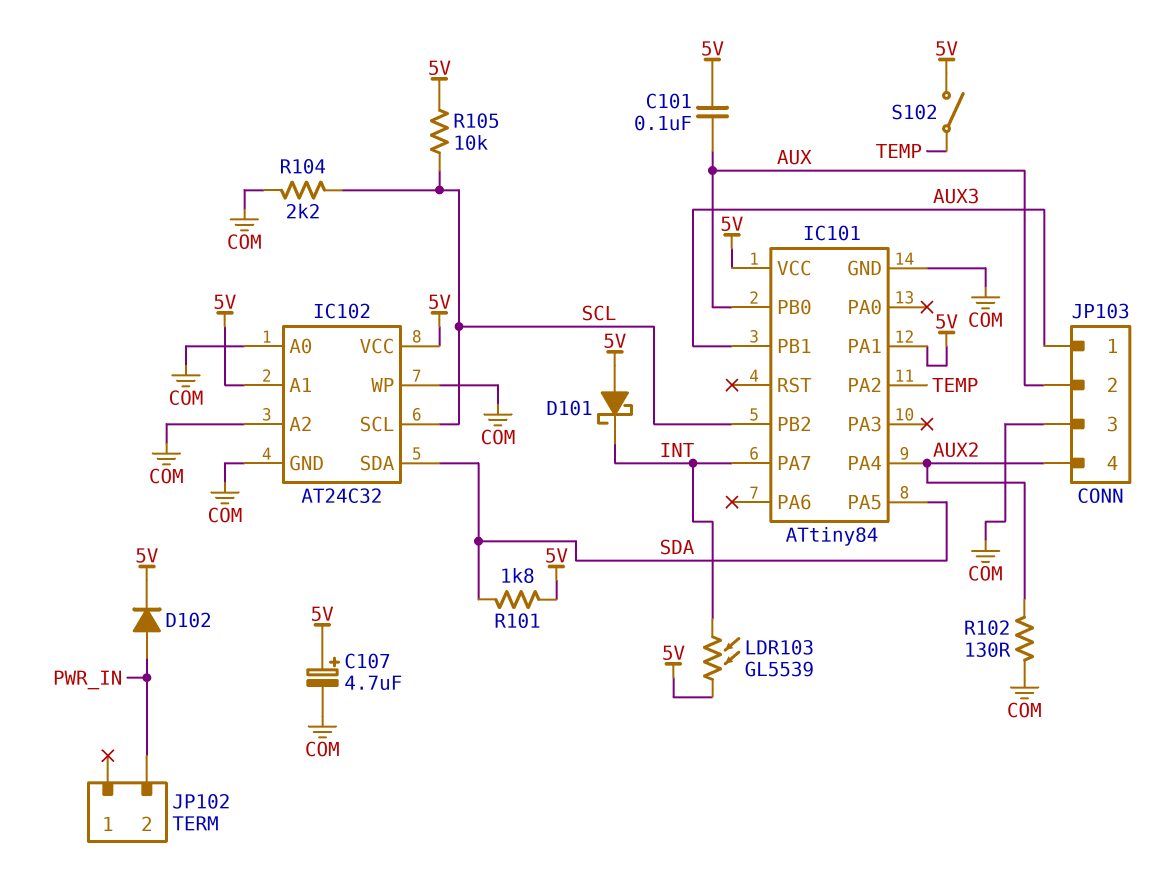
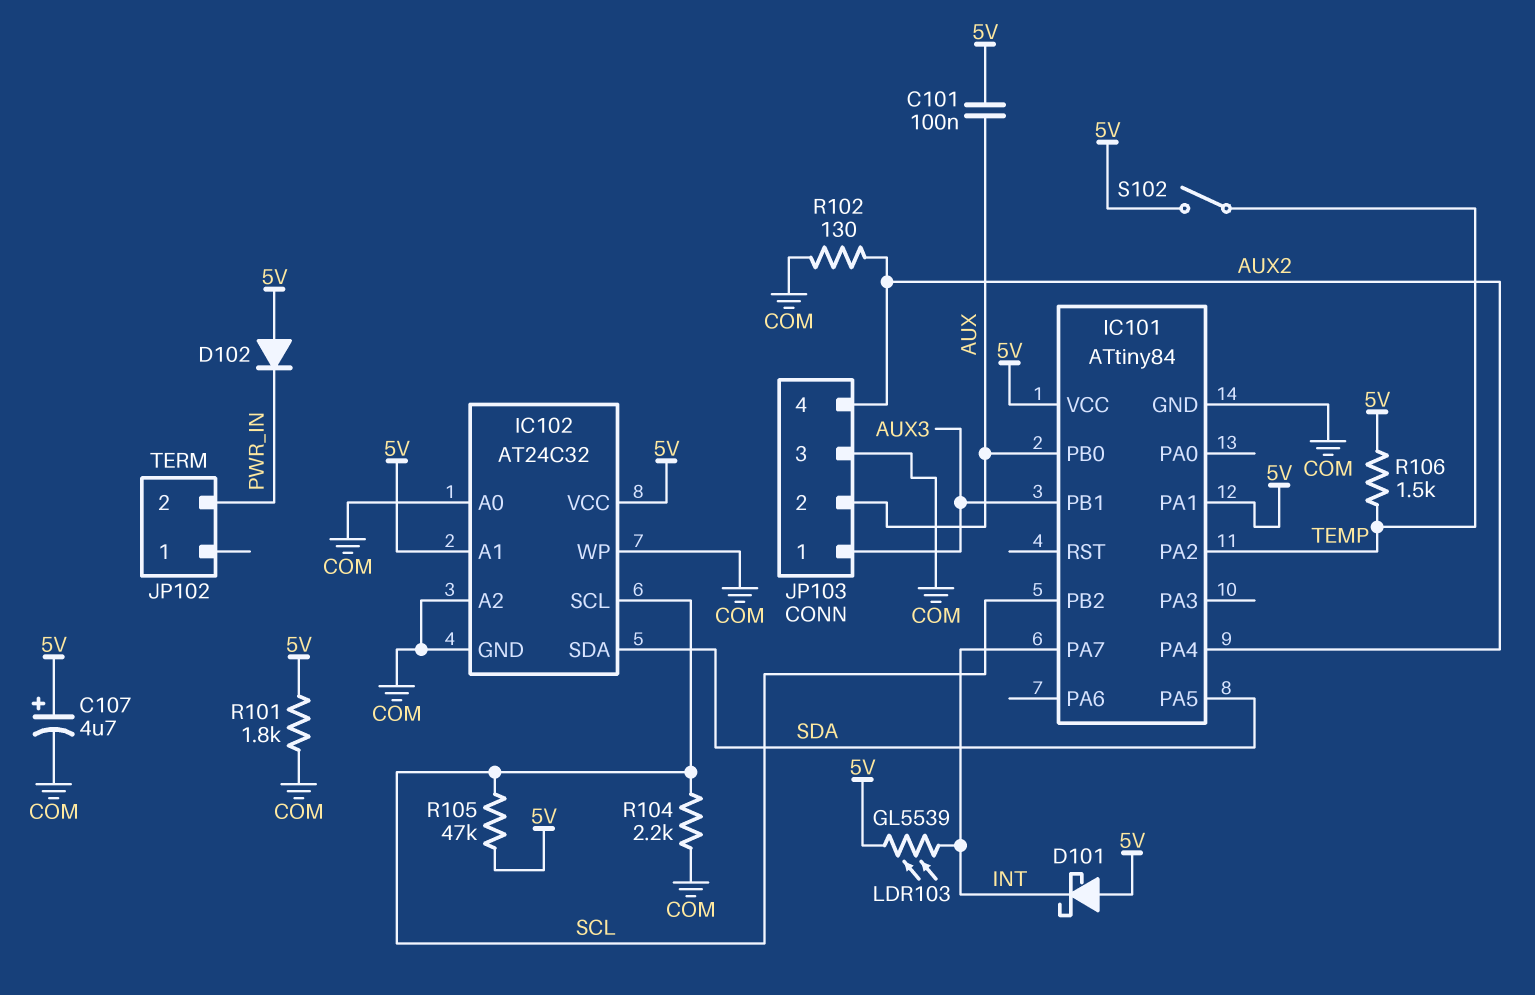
D102: diode (A PWR_IN, K 5V) -> diode (A 5V, K PWR_IN)
R101: 1.8k (5V, SDA) -> 1.8k (5V, COM)
R105: 10k (5V, SCL) -> 47k (5V, SCL)
R106: none -> 1.5k (5V, TEMP)

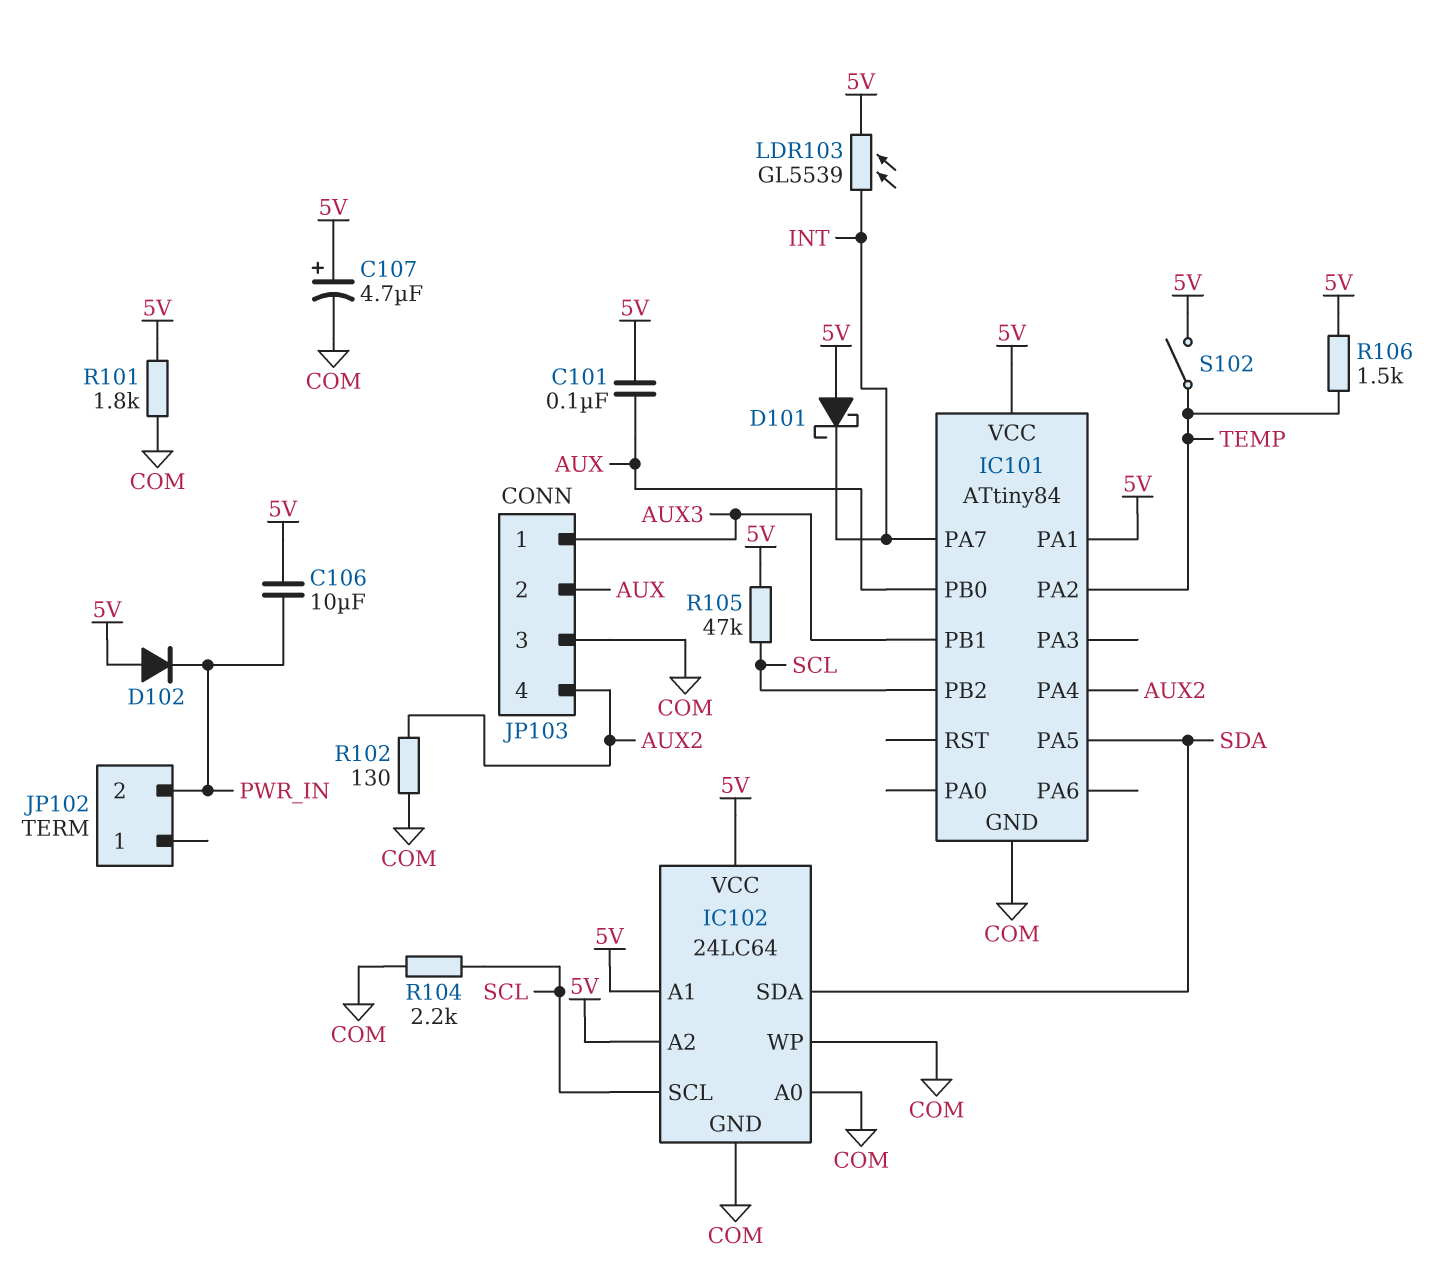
C106: none -> 10uF (5V, PWR_IN)
IC102: AT24C32 -> 24LC64
IC102 pin A2: COM -> 5V

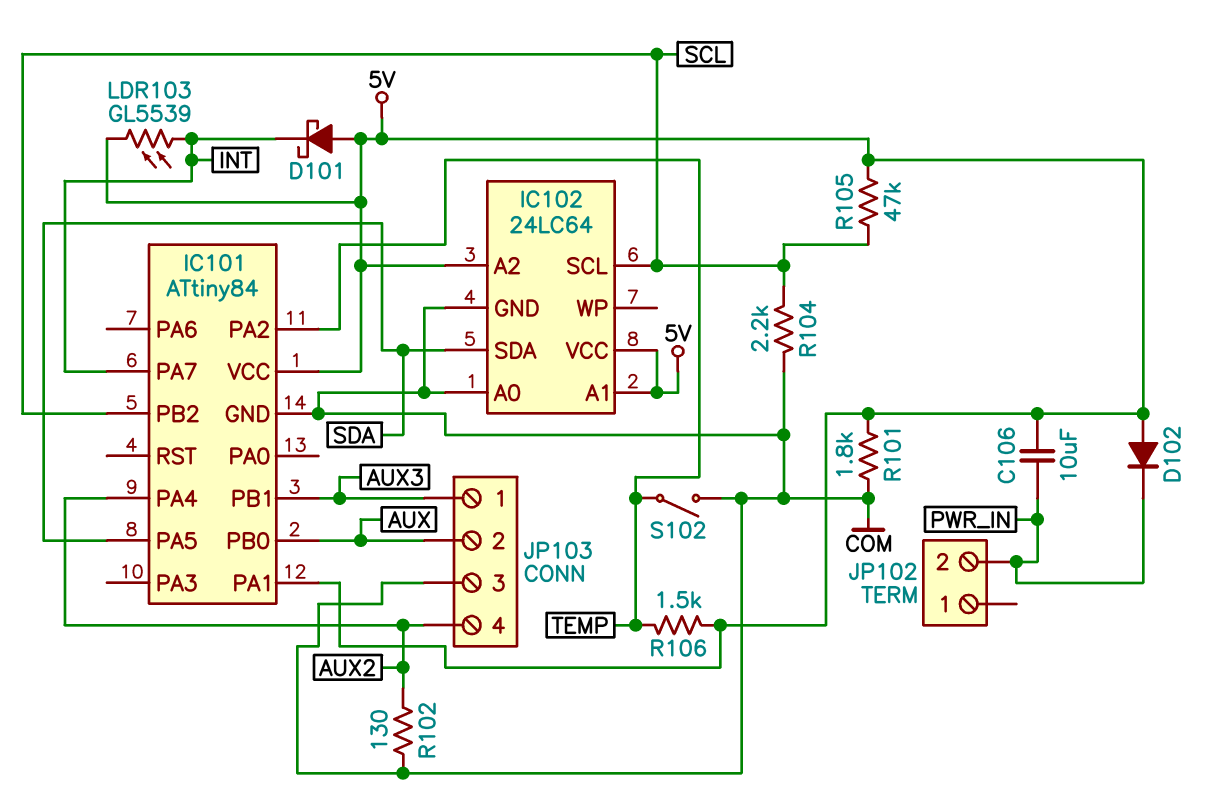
C101: 100nF (5V, AUX) -> none
C107: 4.7uF (plus 5V, minus COM) -> none
IC102 pin WP: COM -> none
S102: switch (5V, TEMP) -> switch (COM, TEMP)

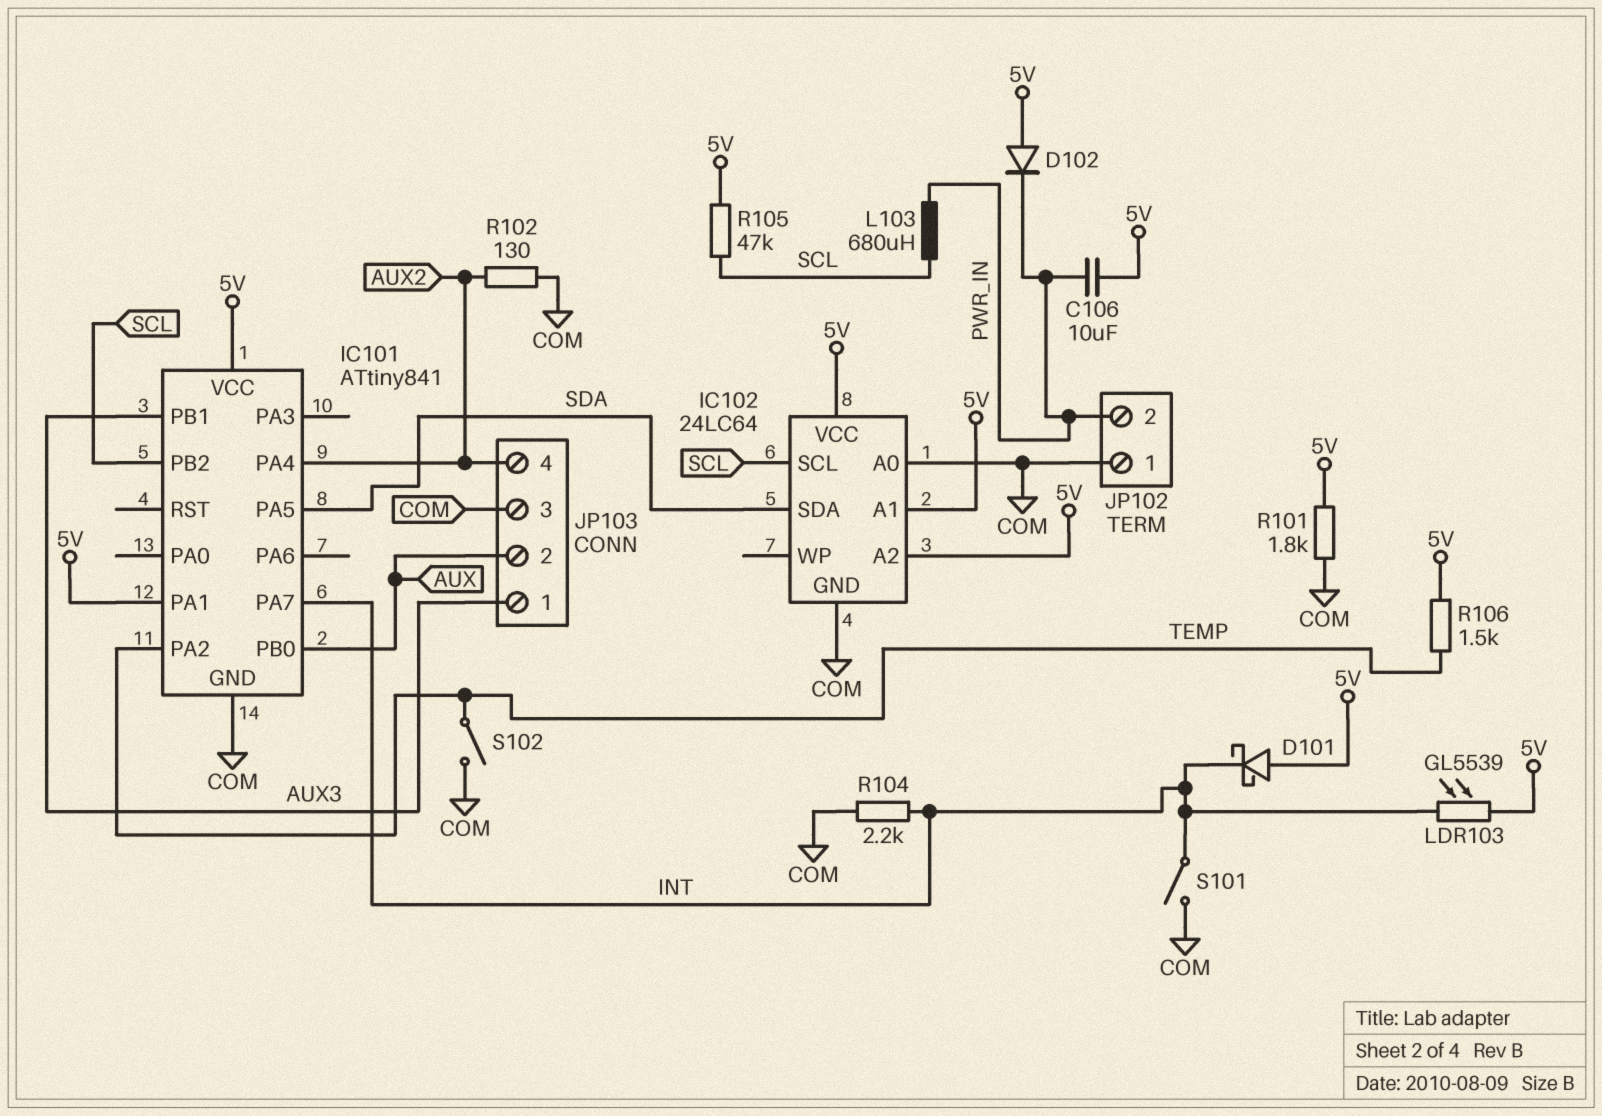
IC101: ATtiny84 -> ATtiny841
JP102 pin 1: none -> COM
L103: none -> 680uH (PWR_IN, SCL)
R104: 2.2k (COM, SCL) -> 2.2k (COM, INT)
S101: none -> switch (COM, INT)

